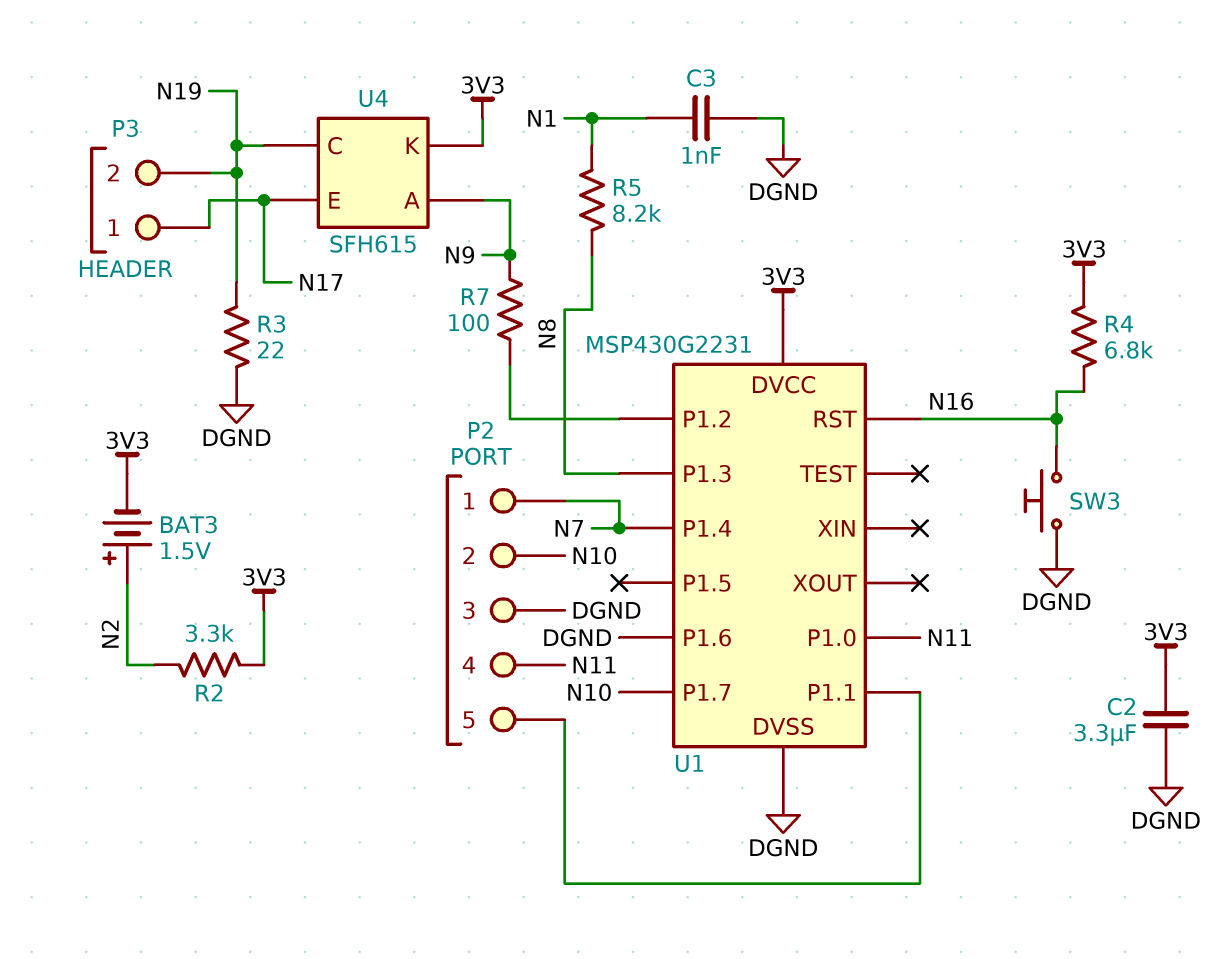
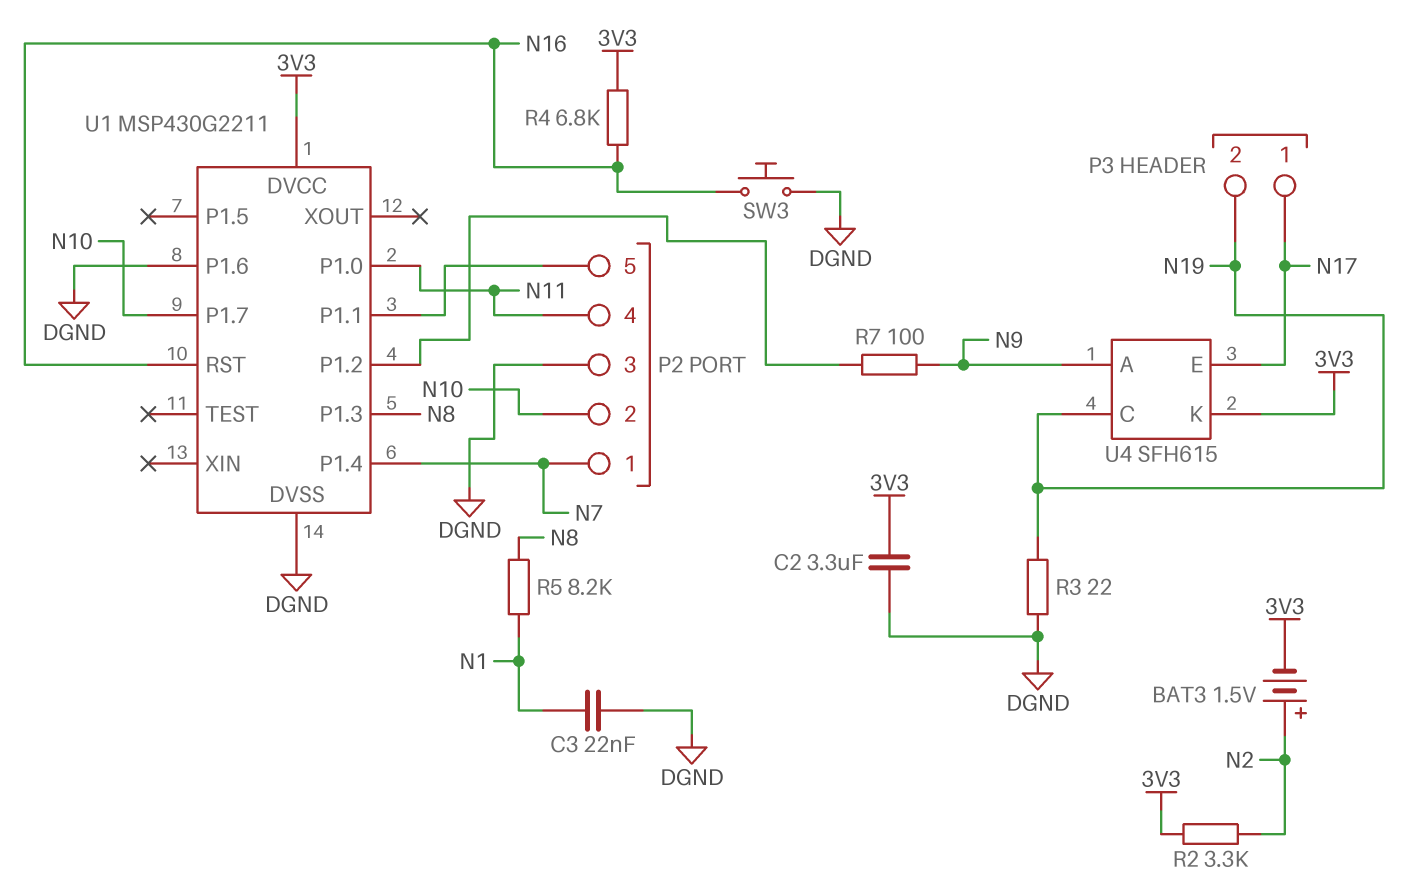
C3: 1nF (DGND, N1) -> 22nF (DGND, N1)
U1: MSP430G2231 -> MSP430G2211

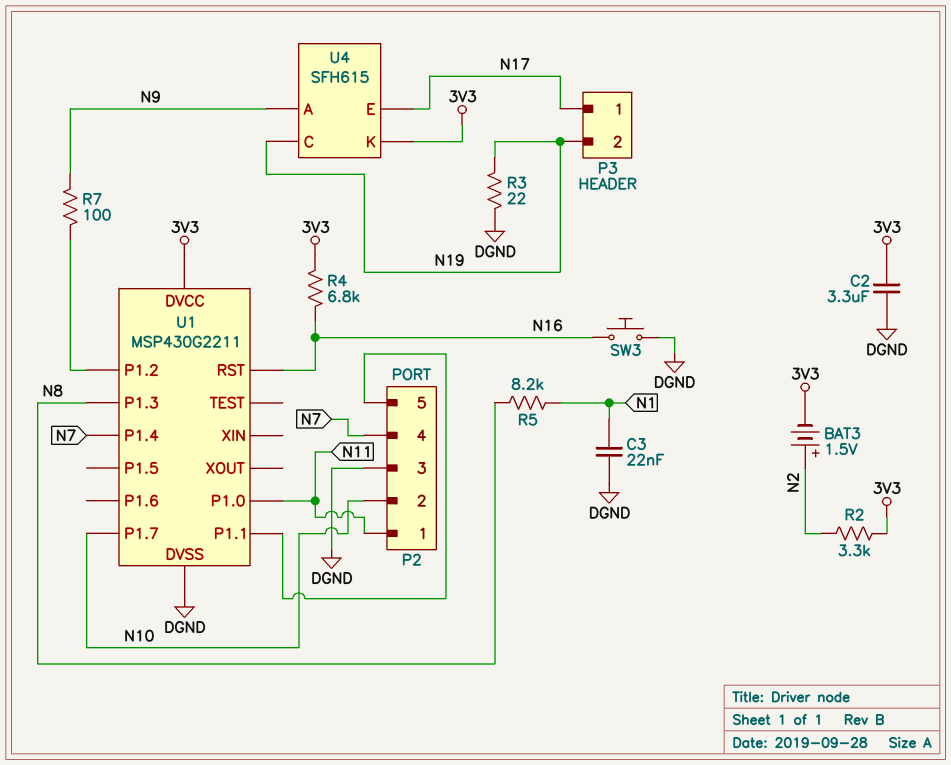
P2 pin 1: N7 -> N11
P2 pin 4: N11 -> N7
U1 pin P1.6: DGND -> none

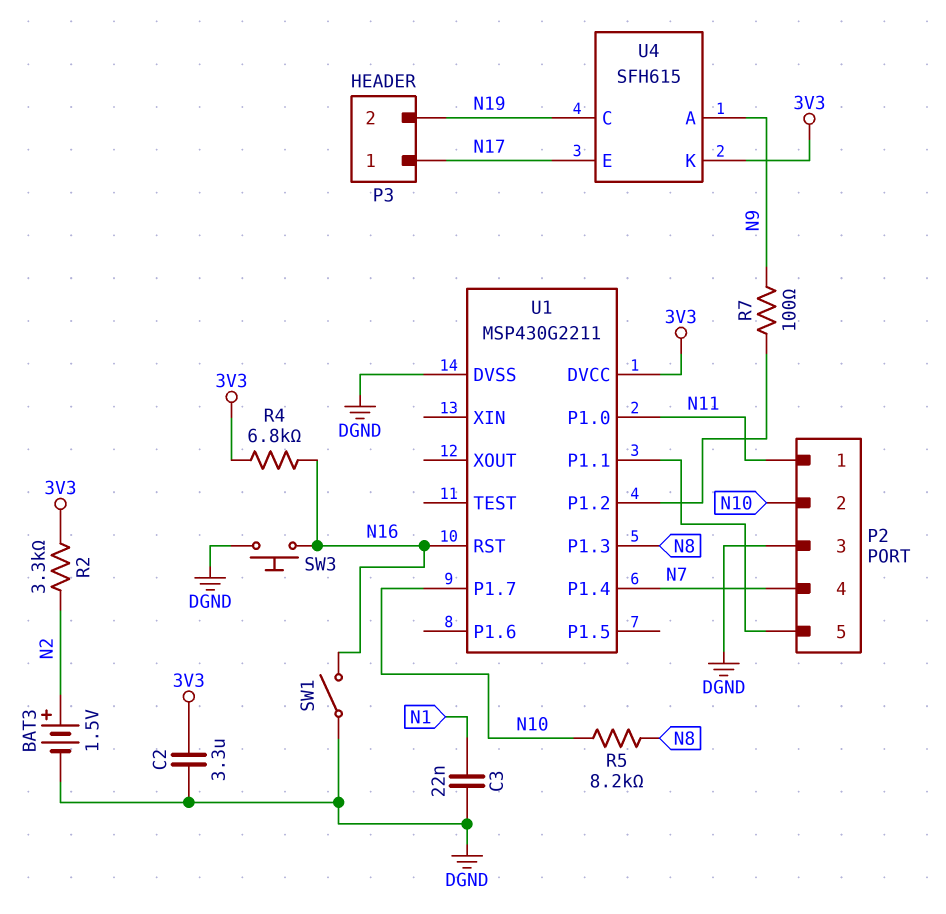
BAT3: 1.5V (plus N2, minus 3V3) -> 1.5V (plus N2, minus DGND)
R3: 22 (DGND, N19) -> none
R5: 8.2k (N1, N8) -> 8.2k (N8, N10)
SW1: none -> switch (DGND, N16)

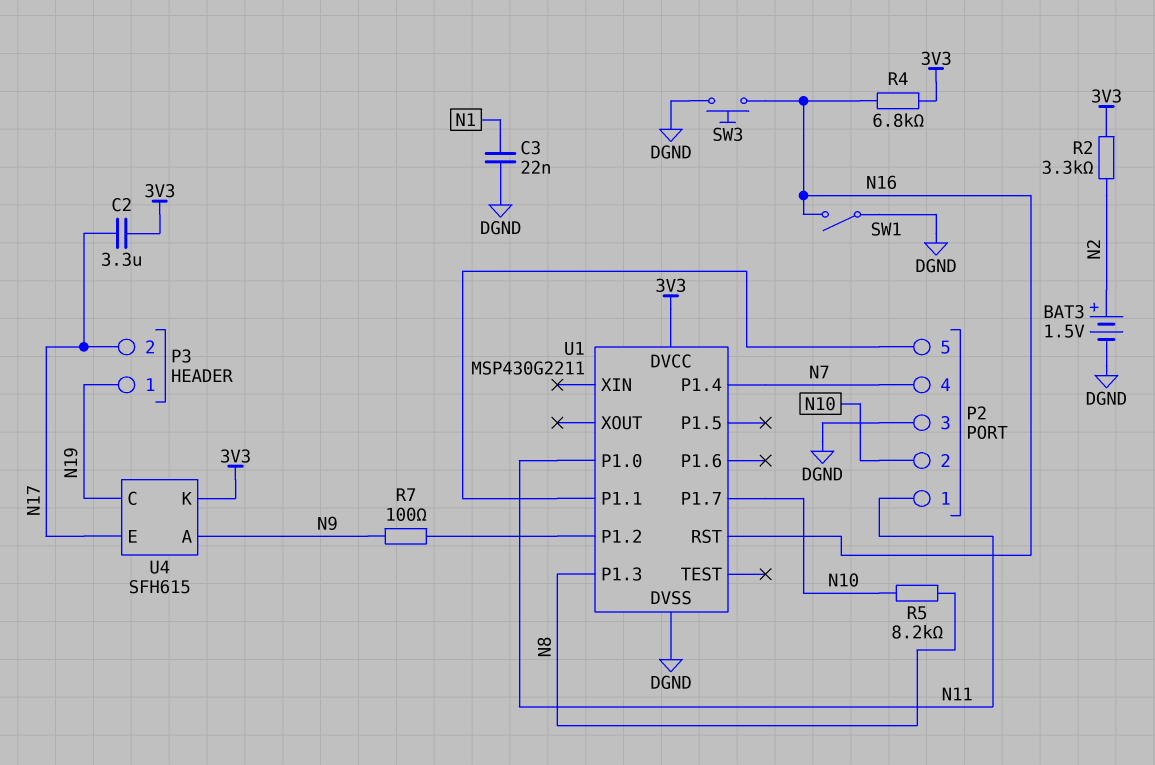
C2: 3.3uF (3V3, DGND) -> 3.3uF (3V3, N17)
P3 pin 1: N17 -> N19
P3 pin 2: N19 -> N17

